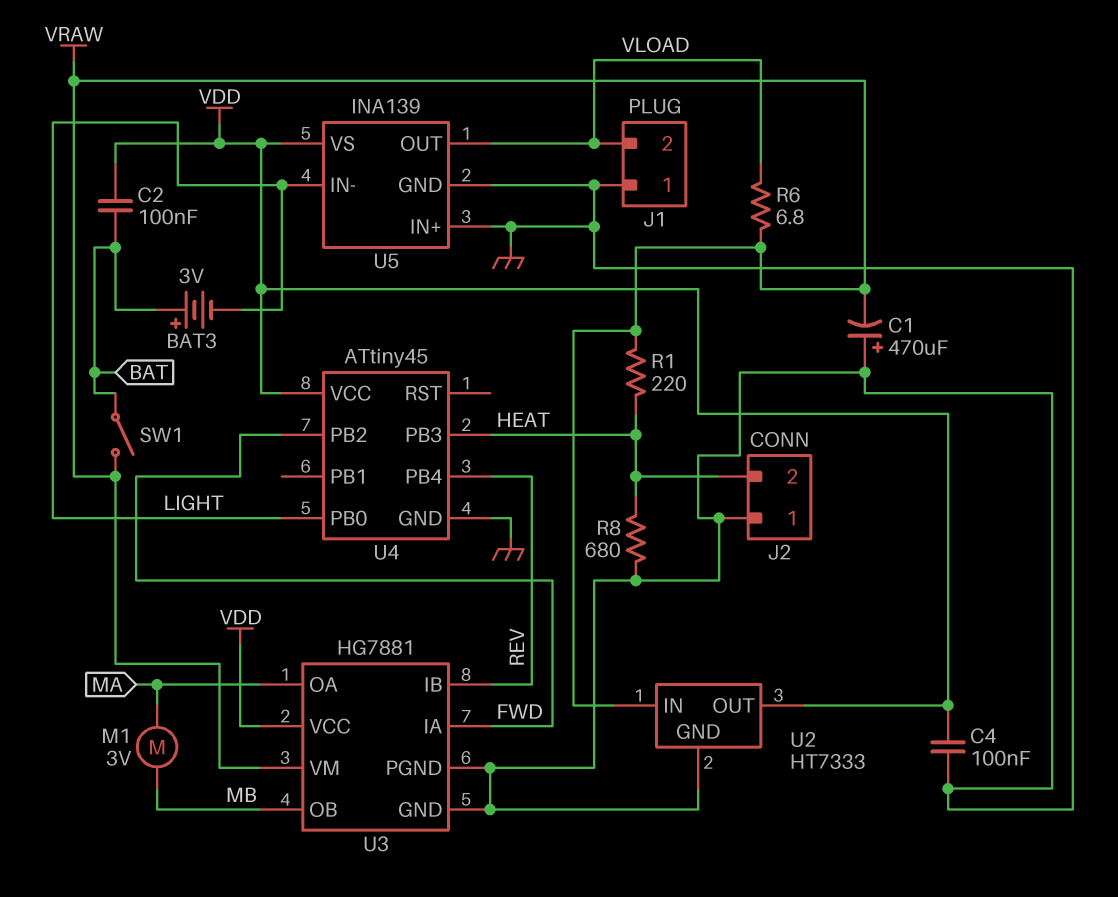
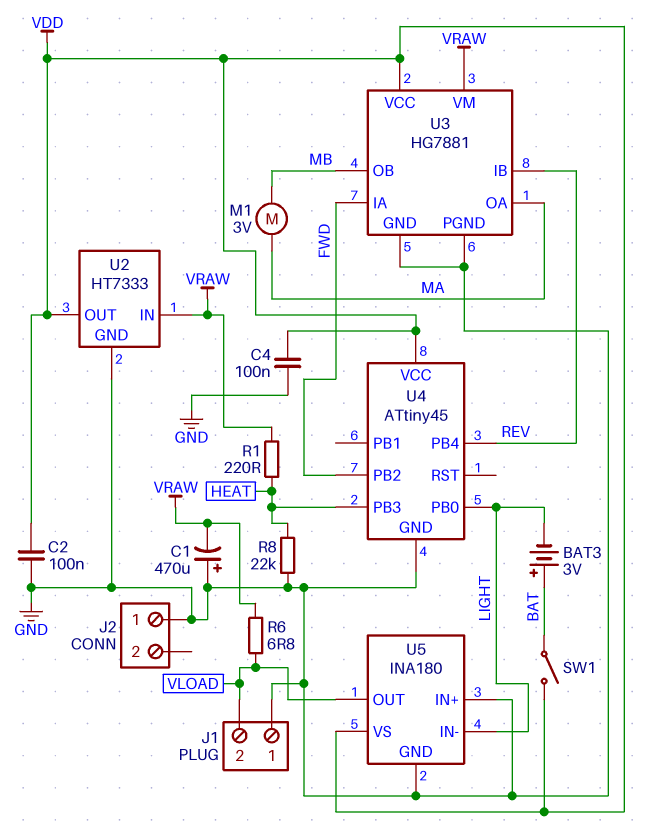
C2: 100nF (BAT, VDD) -> 100nF (GND, VDD)
J2 pin 2: HEAT -> none
R8: 680 (GND, HEAT) -> 22k (GND, HEAT)
SW1: switch (BAT, VRAW) -> switch (BAT, VDD)
U5: INA139 -> INA180

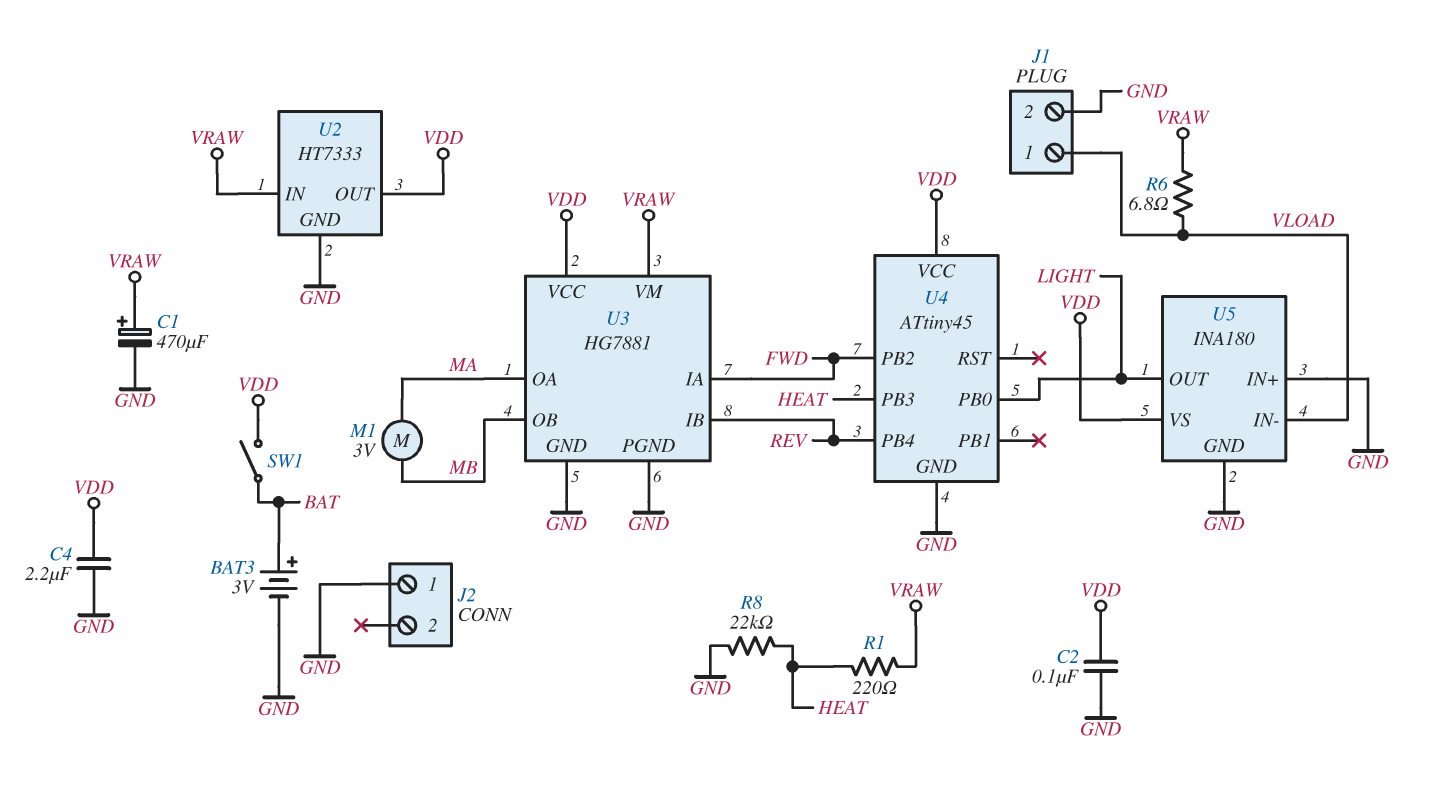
BAT3: 3V (plus BAT, minus LIGHT) -> 3V (plus BAT, minus GND)
C1: 470uF (plus GND, minus VRAW) -> 470uF (plus VRAW, minus GND)
C4: 100nF (GND, VDD) -> 2.2uF (GND, VDD)
J1 pin 1: GND -> VLOAD
J1 pin 2: VLOAD -> GND
U5 pin IN-: LIGHT -> VLOAD
U5 pin OUT: VLOAD -> LIGHT

